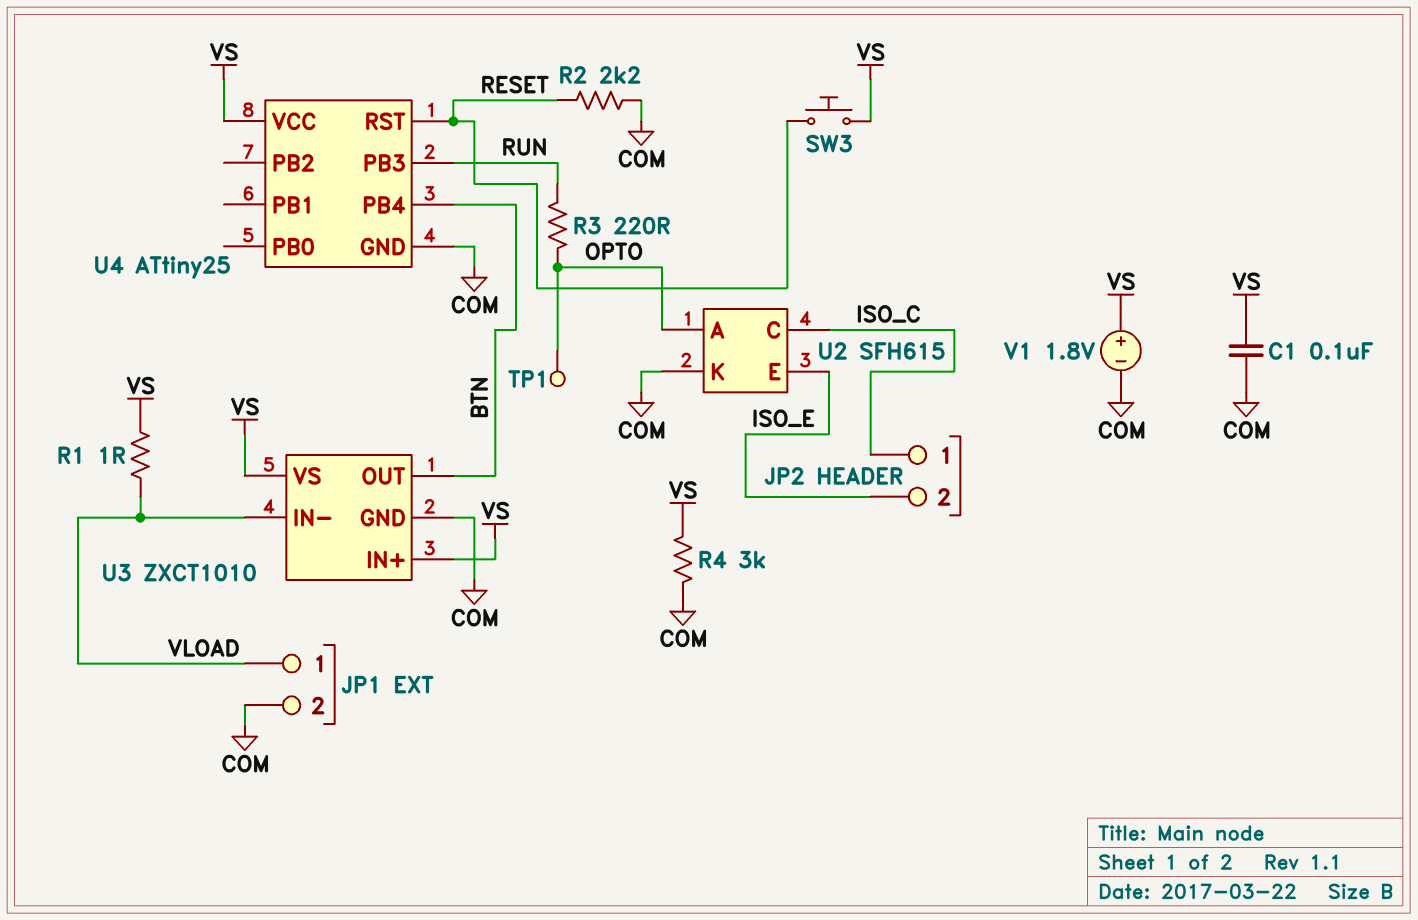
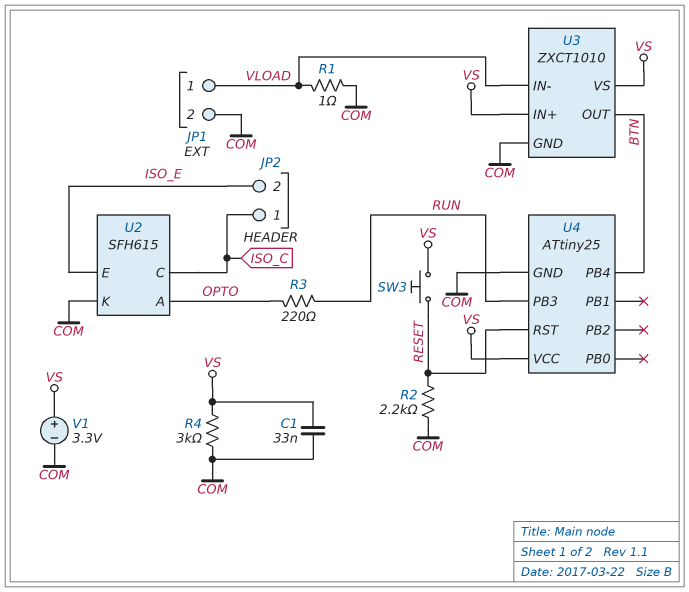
C1: 100nF (COM, VS) -> 33nF (COM, VS)
R1: 1 (VLOAD, VS) -> 1 (COM, VLOAD)
TP1: test point (OPTO) -> none
V1: 1.8V (plus VS, minus COM) -> 3.3V (plus VS, minus COM)

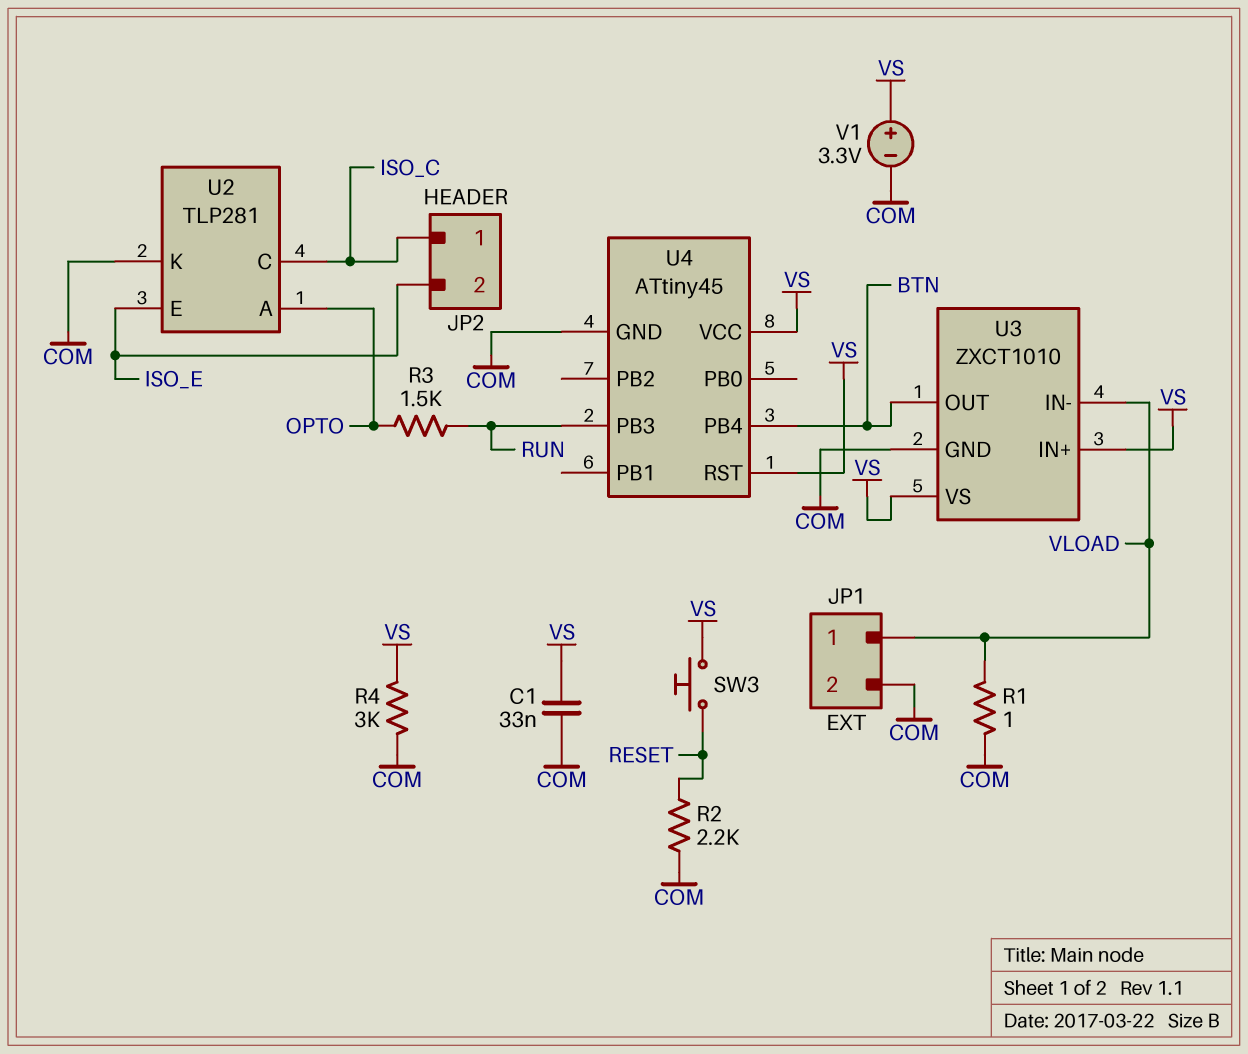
R3: 220 (OPTO, RUN) -> 1.5k (OPTO, RUN)
U2: SFH615 -> TLP281
U4: ATtiny25 -> ATtiny45
U4 pin RST: RESET -> VS

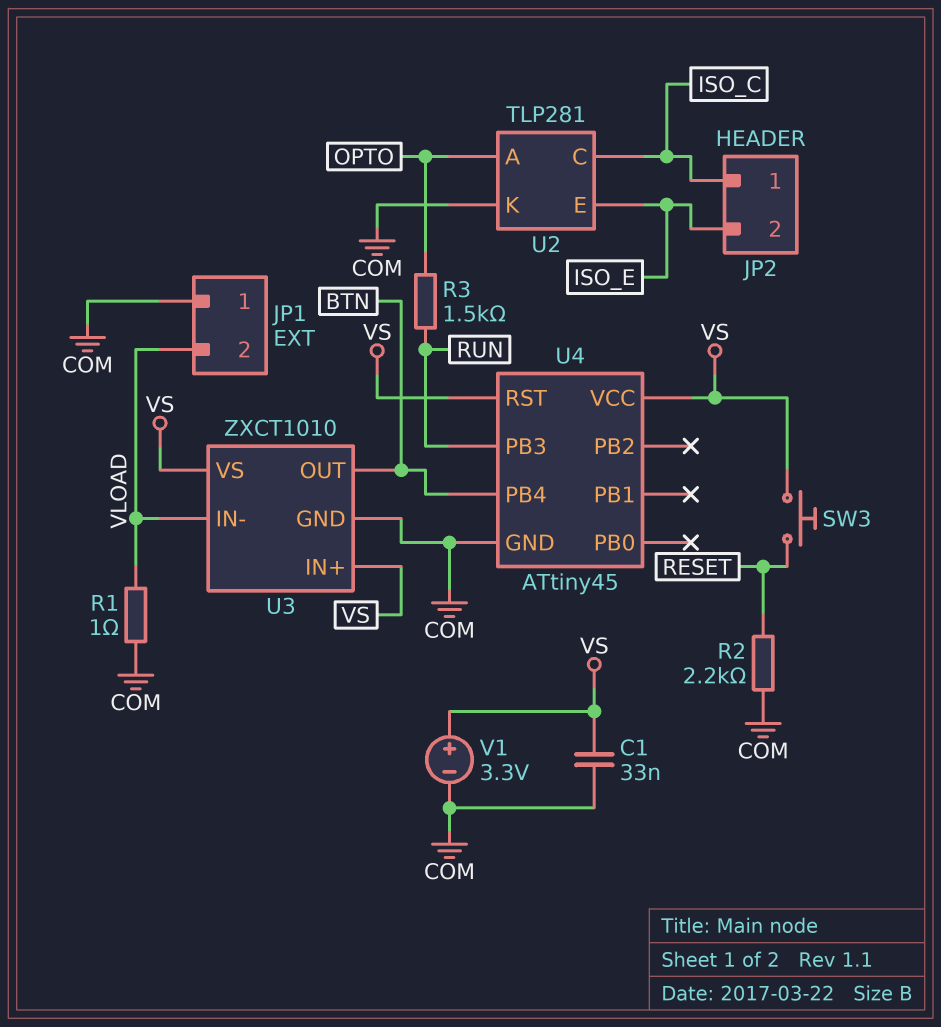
JP1 pin 1: VLOAD -> COM
JP1 pin 2: COM -> VLOAD
R4: 3k (COM, VS) -> none

